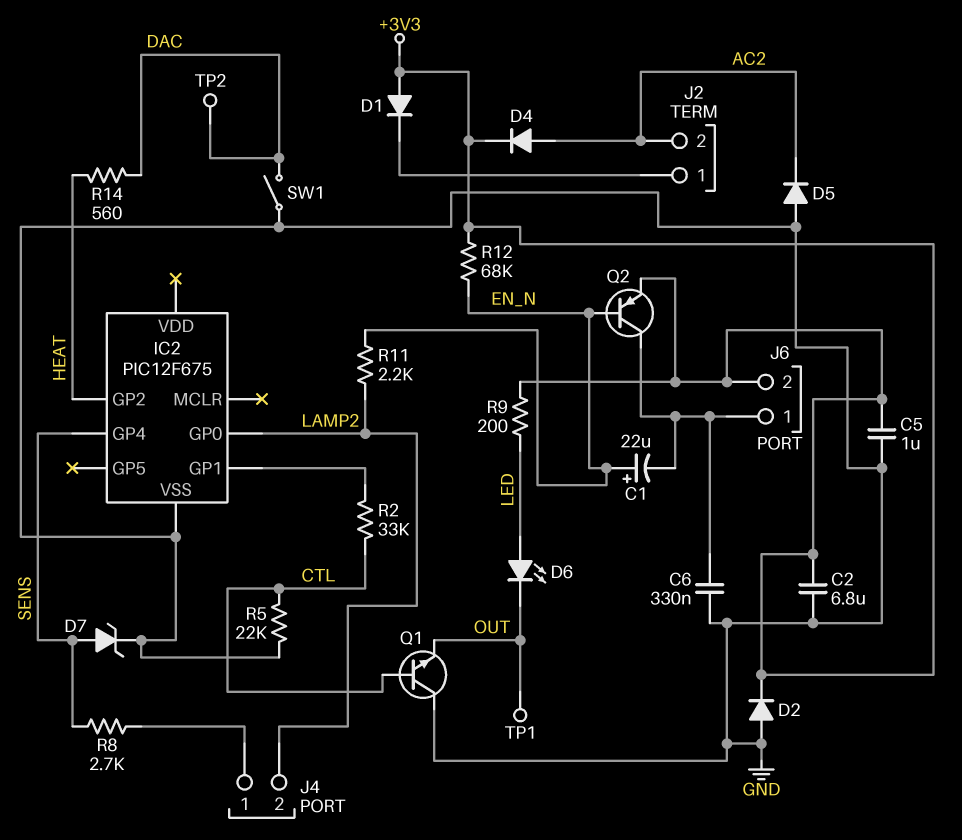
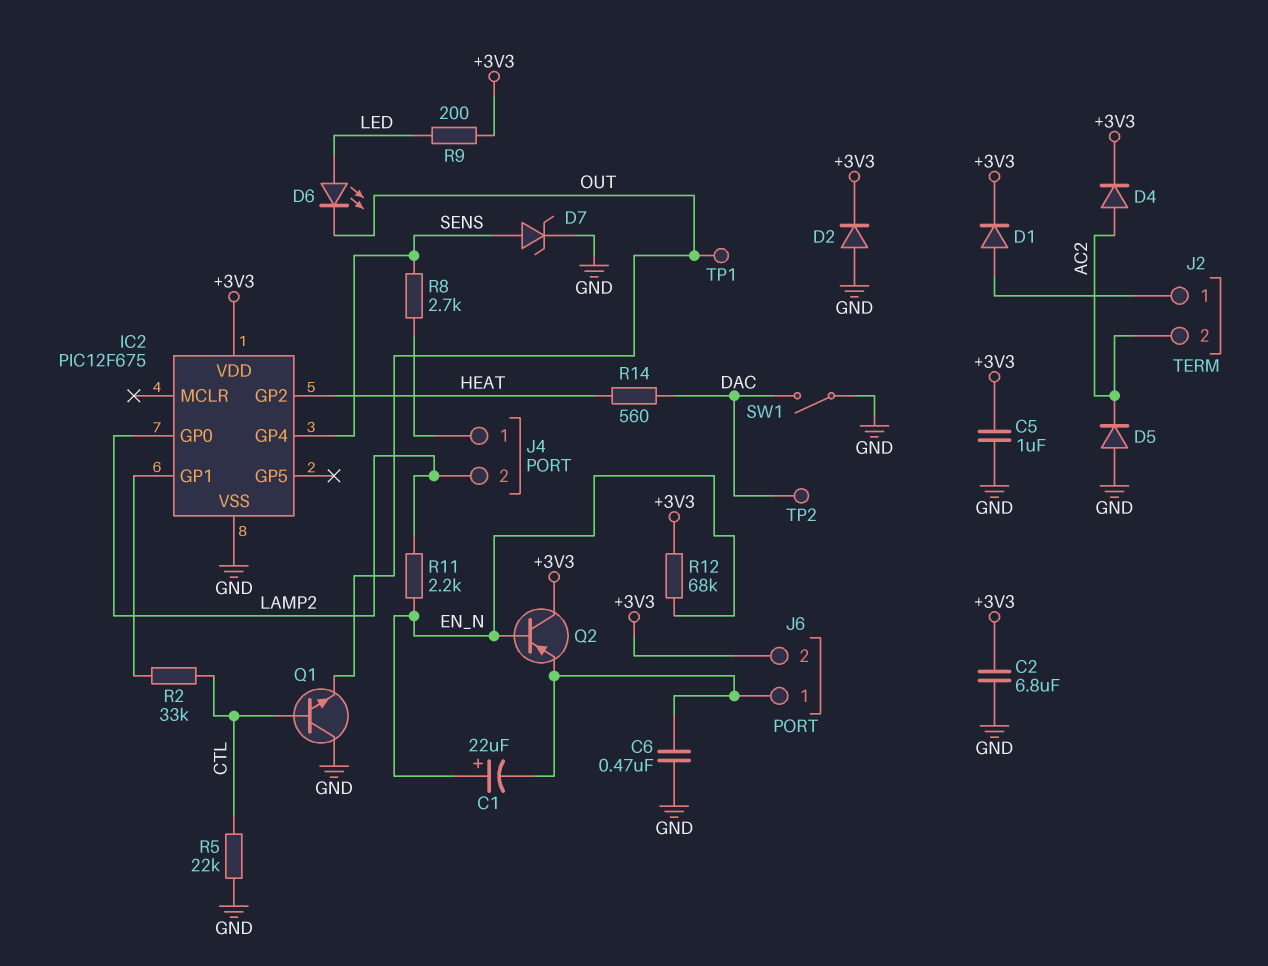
C6: 330nF (GND, J6/1) -> 470nF (GND, J6/1)
D1: diode (A +3V3, K J2/1) -> diode (A J2/1, K +3V3)
IC2 pin VDD: none -> +3V3
Q2: PNP (B EN_N, C J6/1, E +3V3) -> PNP (B EN_N, C +3V3, E J6/1)

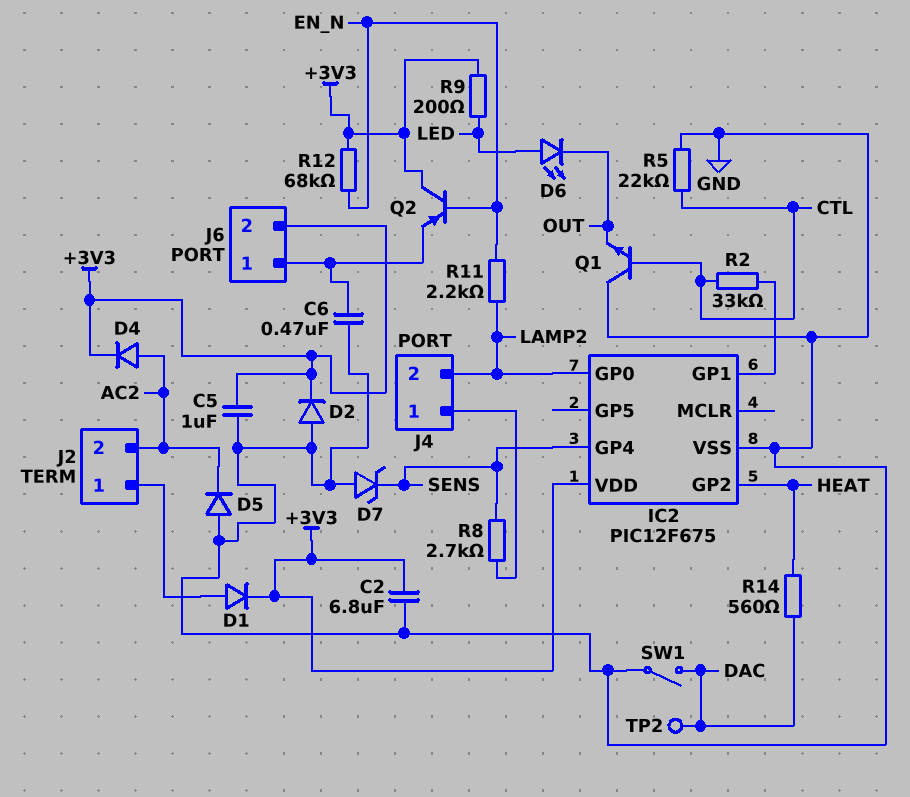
C1: 22uF (plus EN_N, minus J6/1) -> none
D7: zener (A SENS, K GND) -> zener (A GND, K SENS)
TP1: test point (OUT) -> none

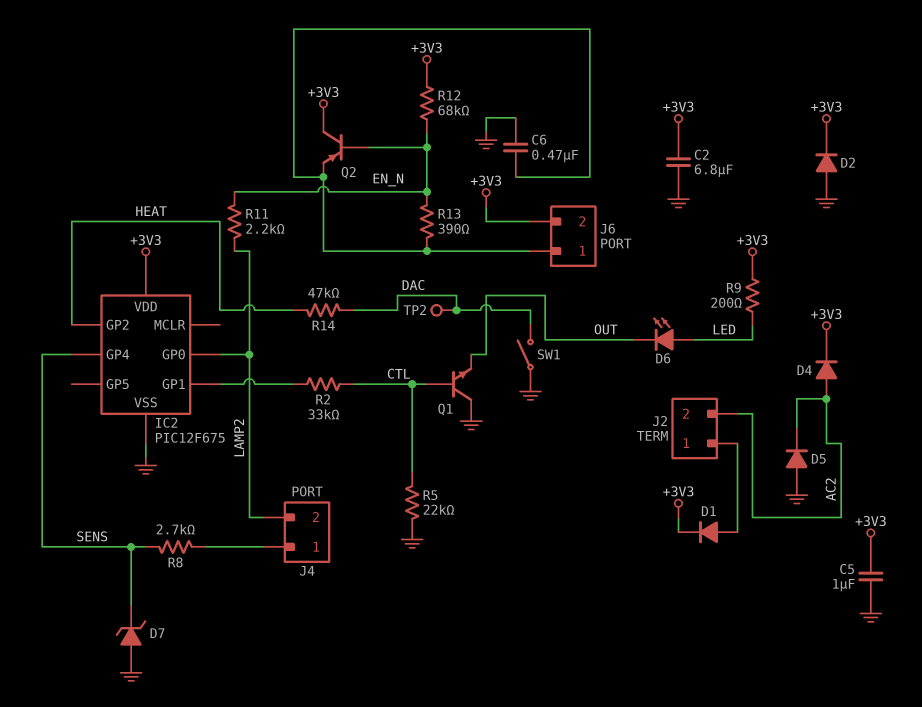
R13: none -> 390 (EN_N, J6/1)
R14: 560 (DAC, HEAT) -> 47k (DAC, HEAT)

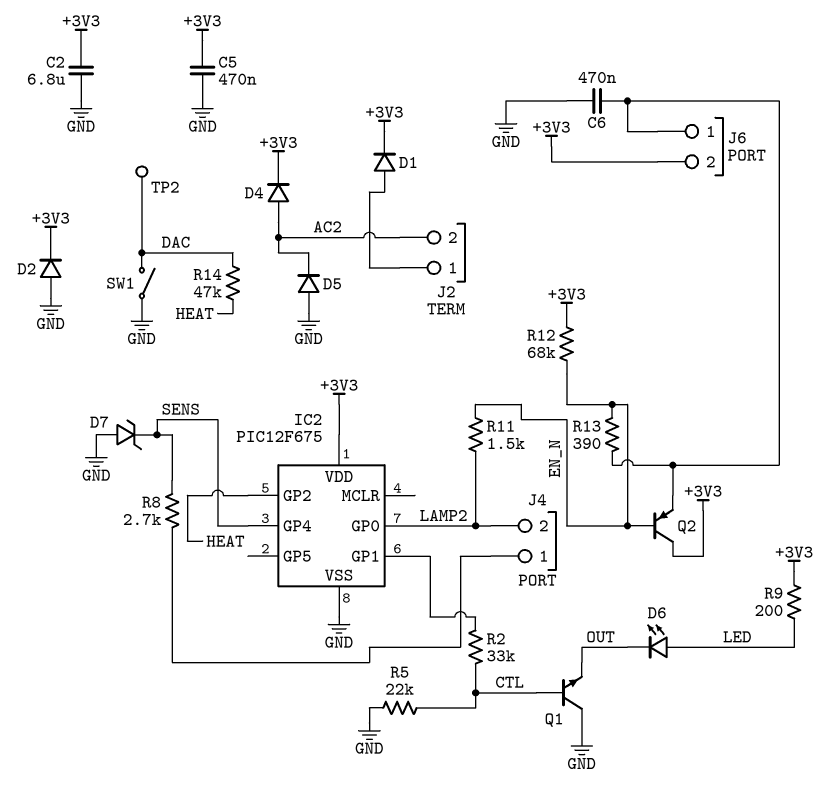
C5: 1uF (+3V3, GND) -> 470nF (+3V3, GND)
R11: 2.2k (EN_N, LAMP2) -> 1.5k (EN_N, LAMP2)

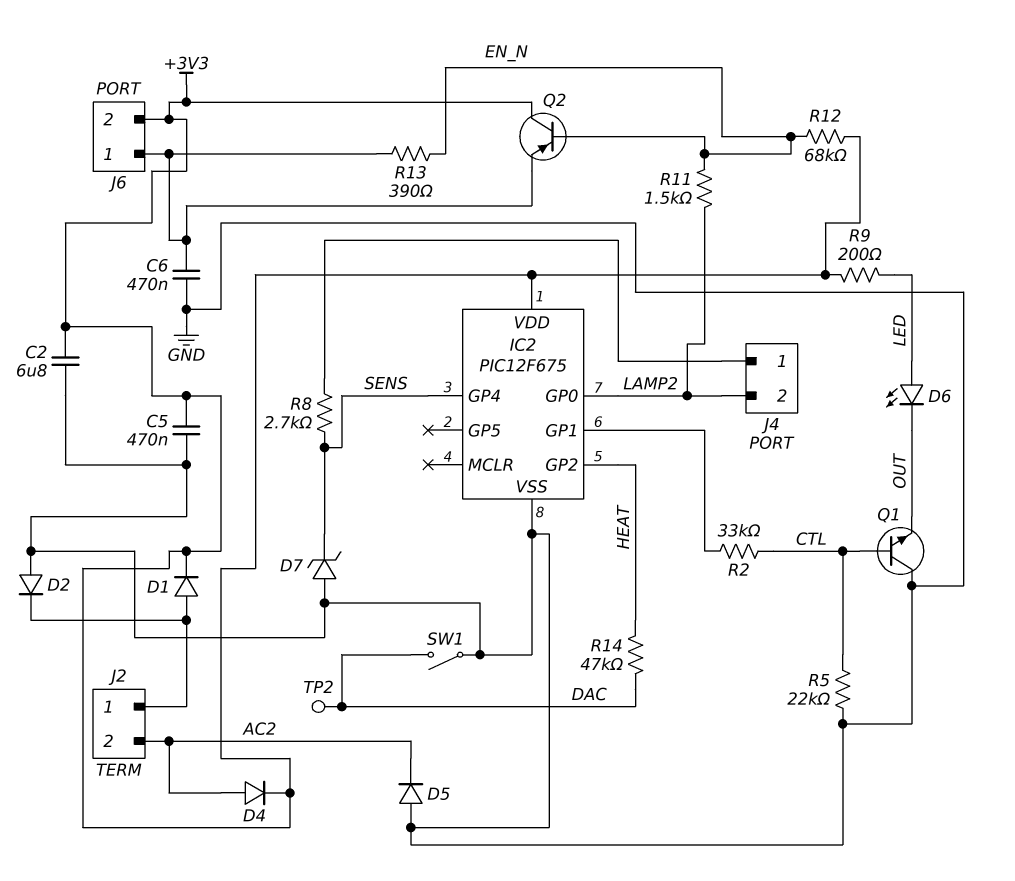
D2: diode (A GND, K +3V3) -> diode (A GND, K J2/1)

